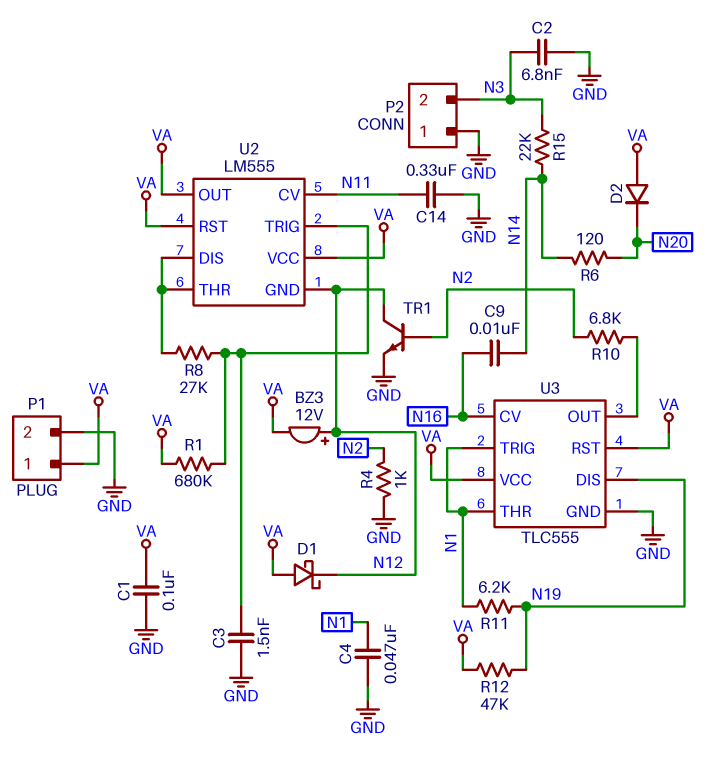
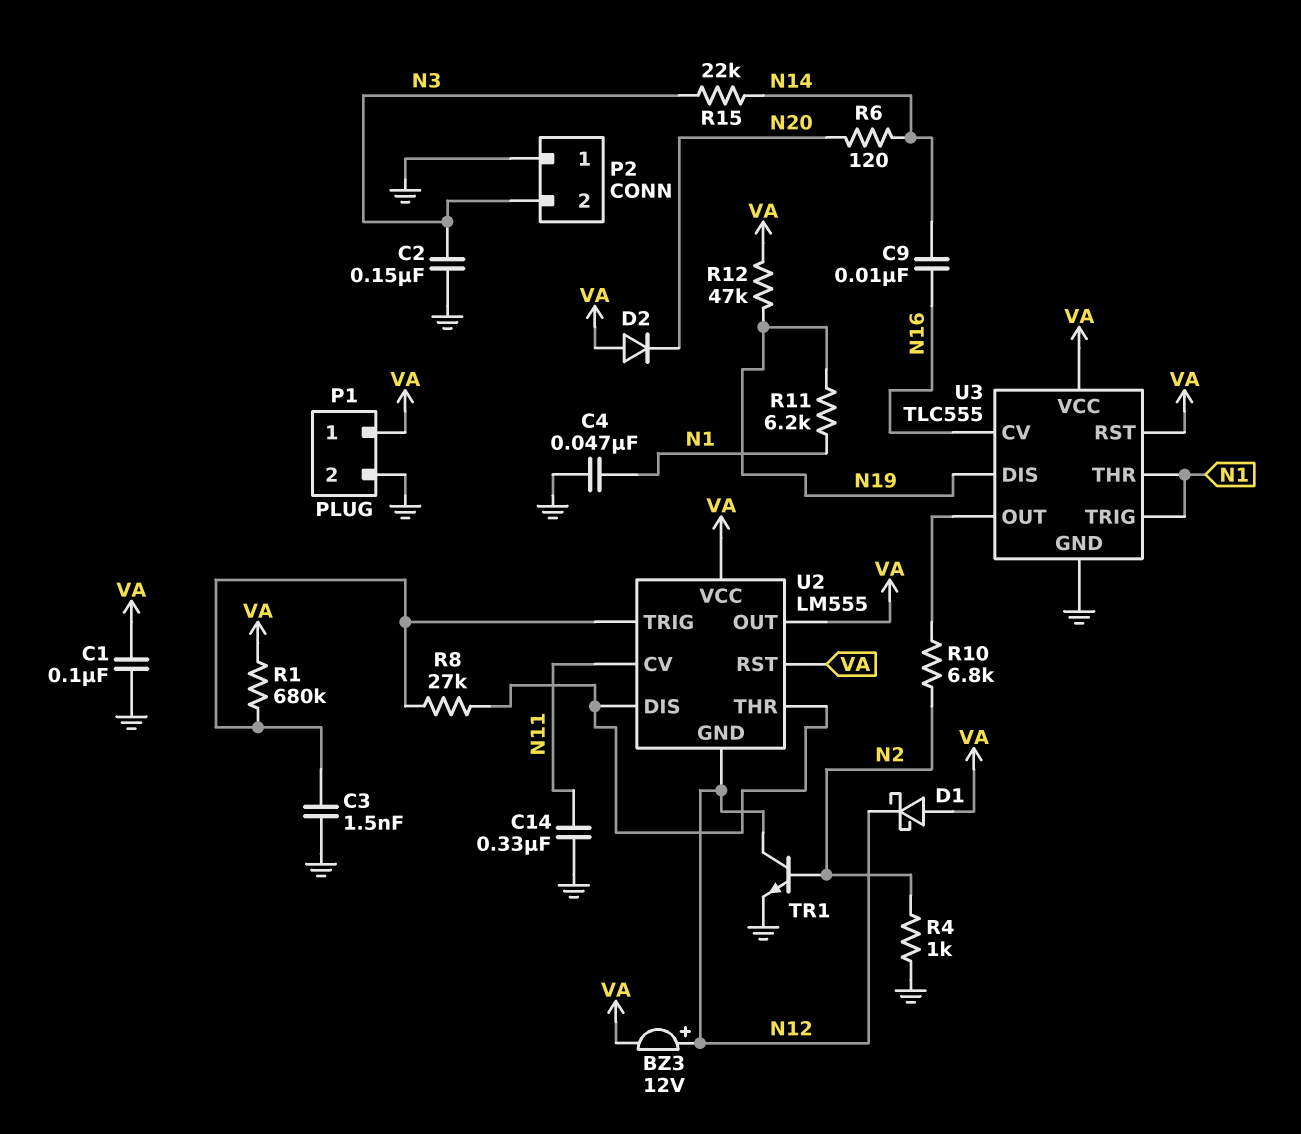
C2: 6.8nF (GND, N3) -> 150nF (GND, N3)

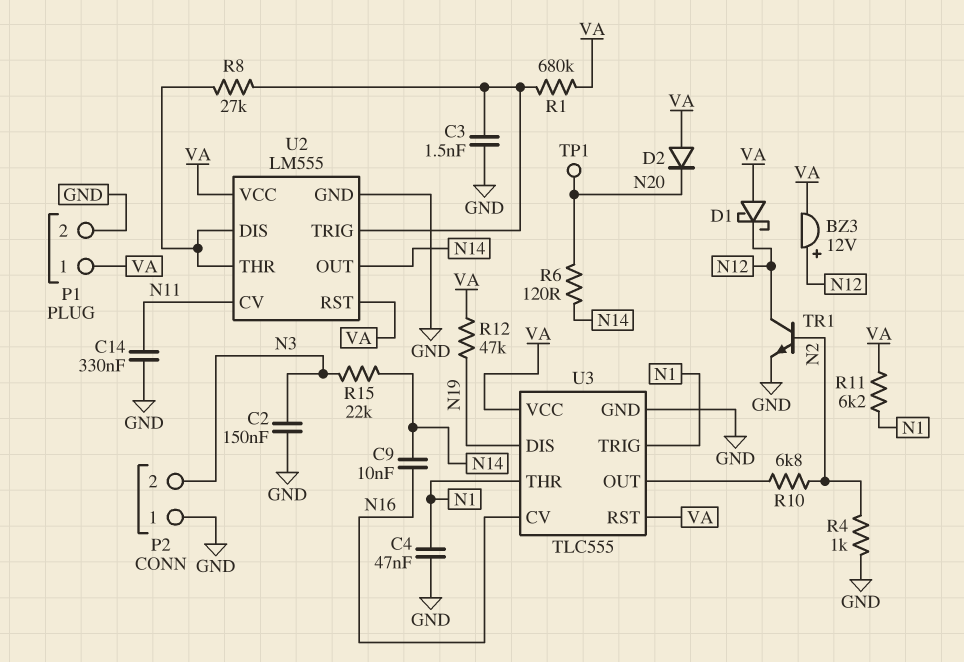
C1: 100nF (GND, VA) -> none
R11: 6.2k (N1, N19) -> 6.2k (N1, VA)
TP1: none -> test point (N20)
U2 pin GND: N12 -> GND
U2 pin OUT: VA -> N14

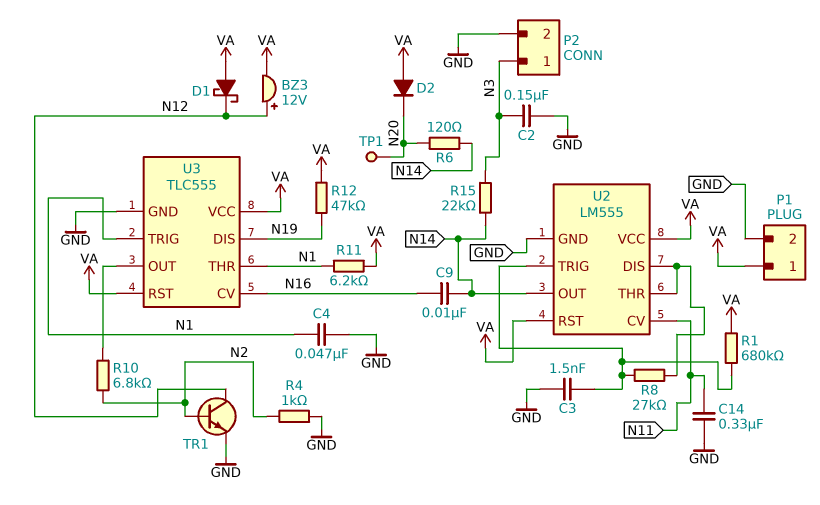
P2 pin 1: GND -> N3
P2 pin 2: N3 -> GND

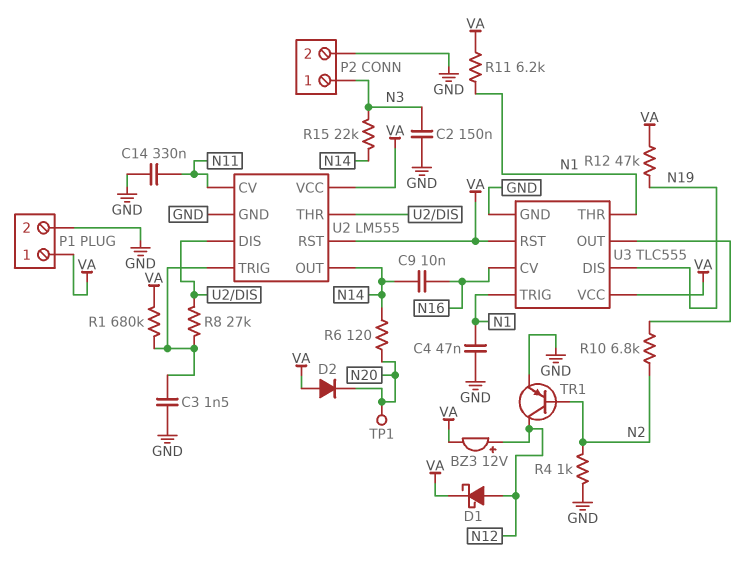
D1: schottky (A VA, K N12) -> schottky (A N12, K VA)
TR1: NPN (B N2, C N12, E GND) -> PNP (B N2, C N12, E GND)

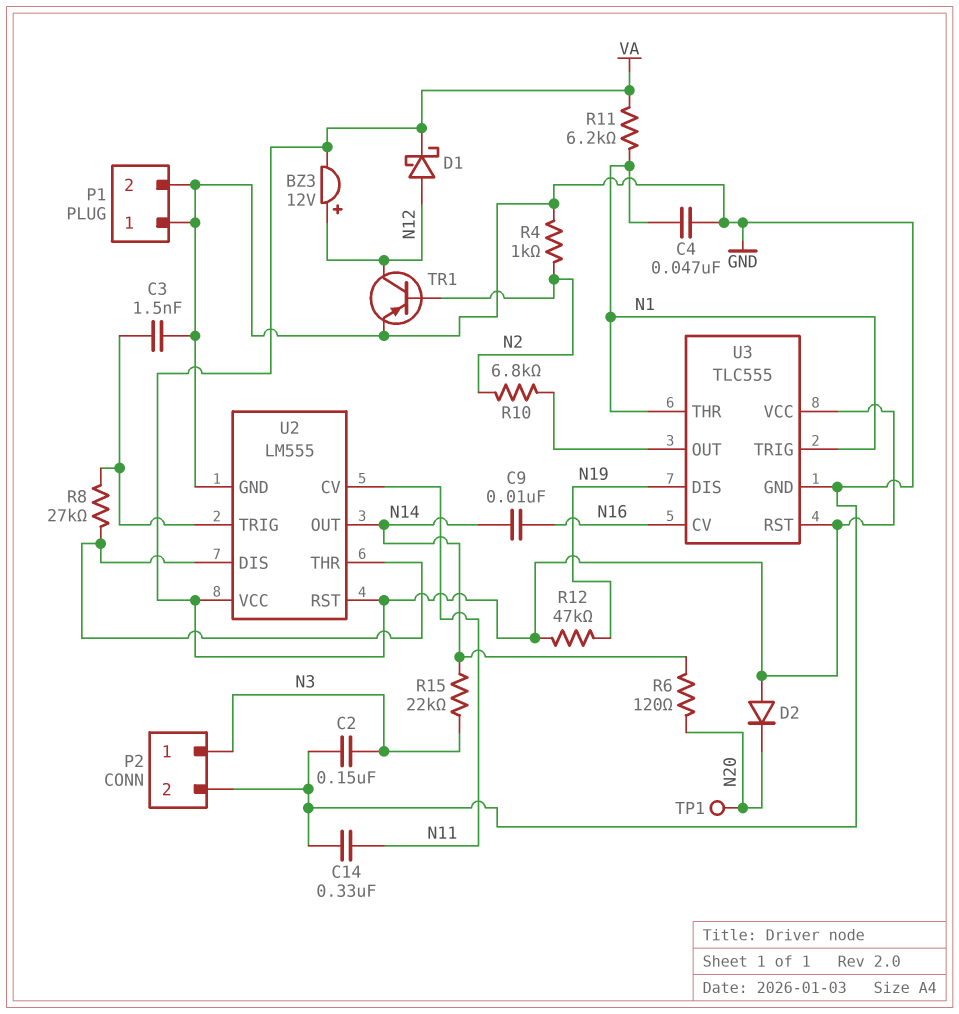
P1 pin 1: VA -> GND
R1: 680k (U2/TRIG, VA) -> none

